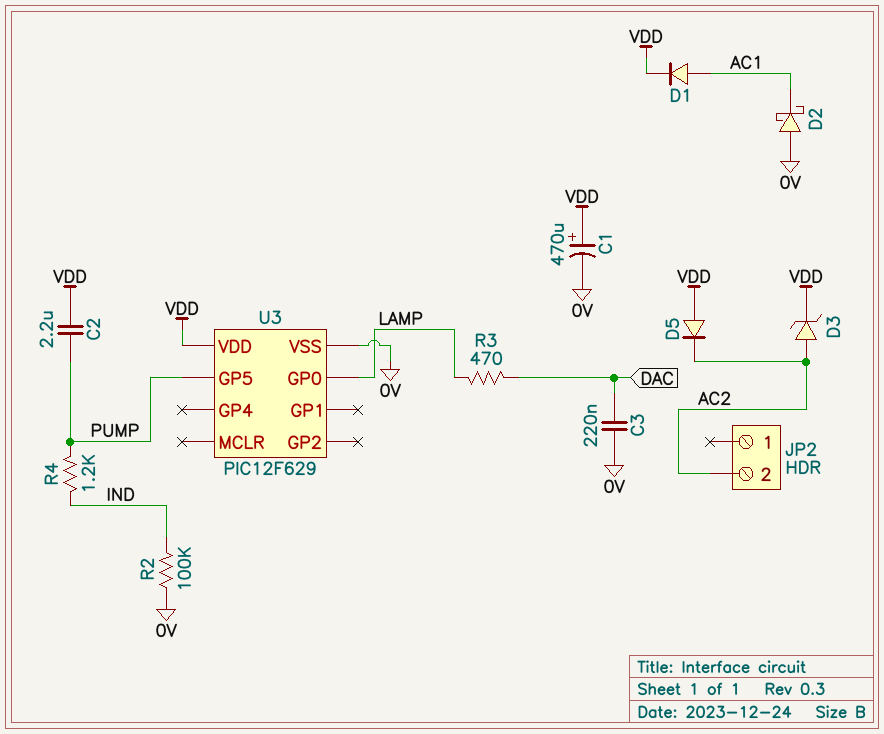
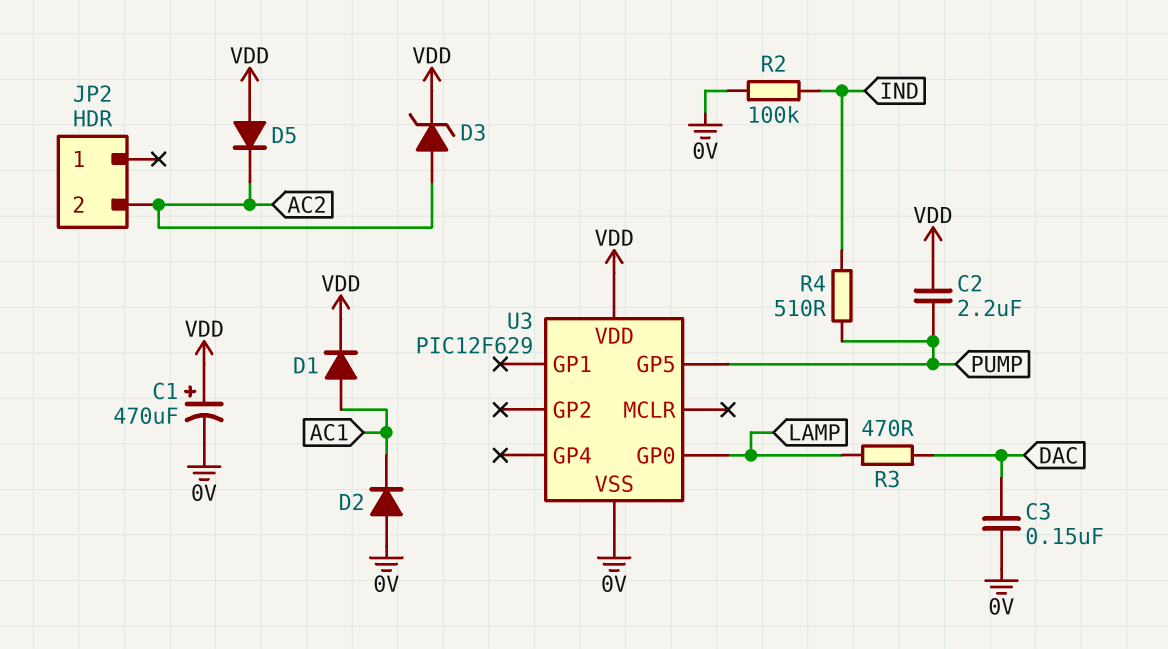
C3: 220nF (0V, DAC) -> 150nF (0V, DAC)
D2: schottky (A 0V, K AC1) -> diode (A 0V, K AC1)
R4: 1.2k (IND, PUMP) -> 510 (IND, PUMP)

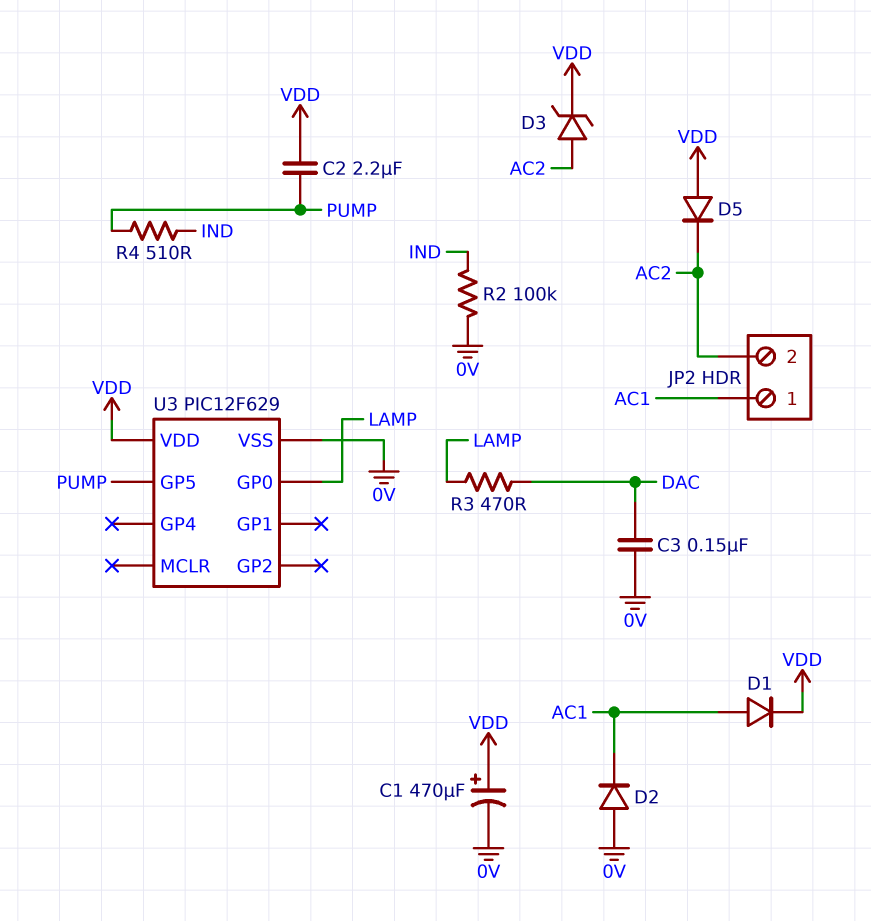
JP2 pin 1: none -> AC1

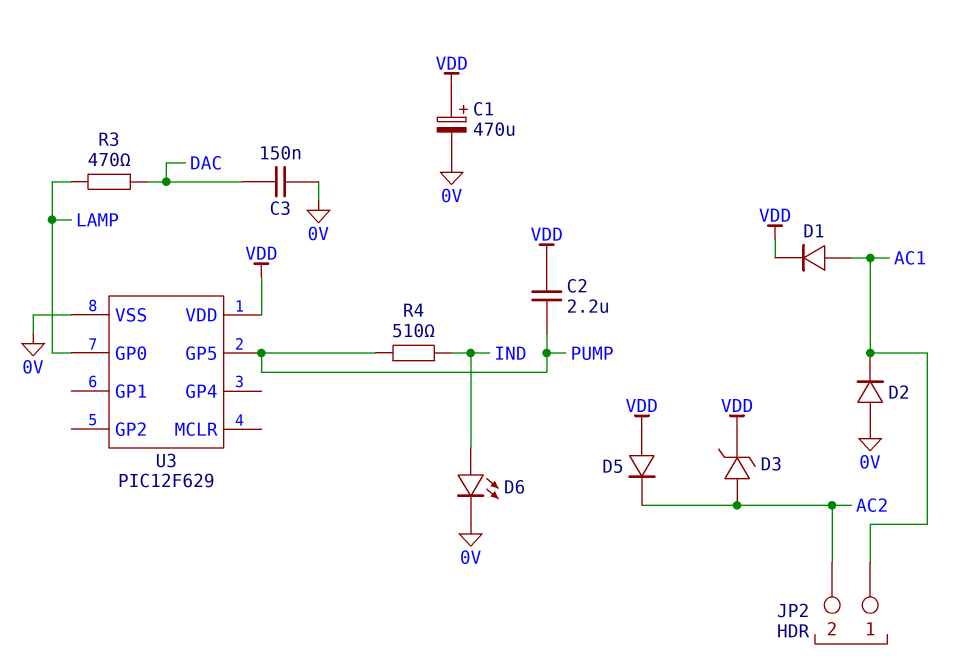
D6: none -> LED (A IND, K 0V)
R2: 100k (0V, IND) -> none

